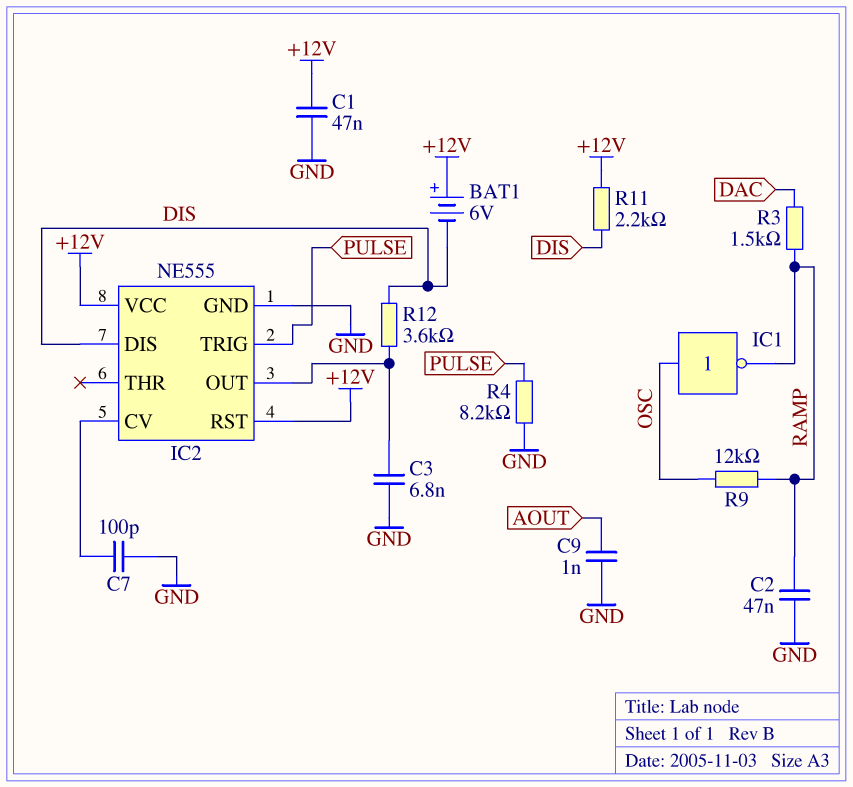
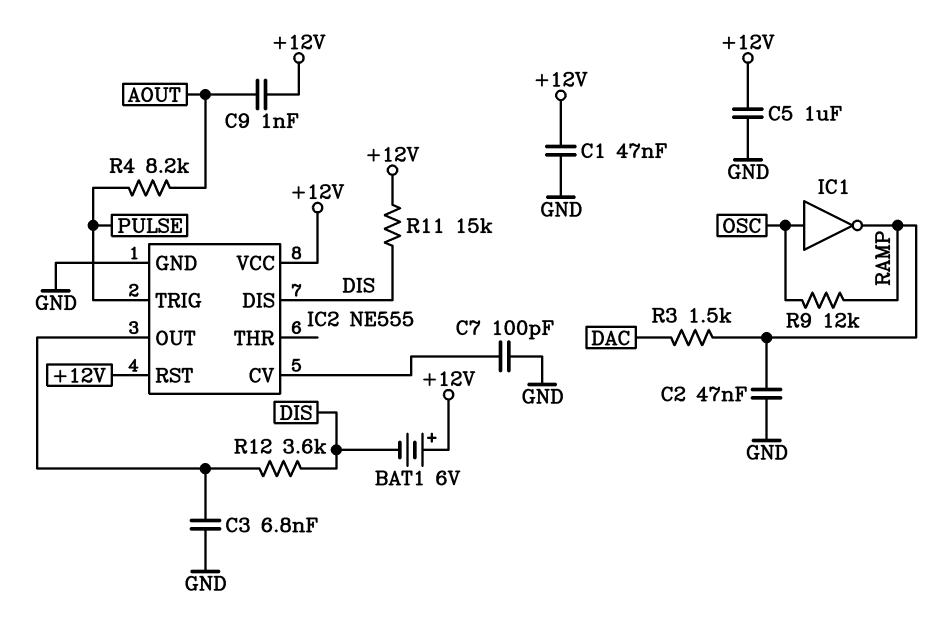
C5: none -> 1uF (+12V, GND)
C9: 1nF (AOUT, GND) -> 1nF (+12V, AOUT)
R4: 8.2k (GND, PULSE) -> 8.2k (AOUT, PULSE)
R11: 2.2k (+12V, DIS) -> 15k (+12V, DIS)

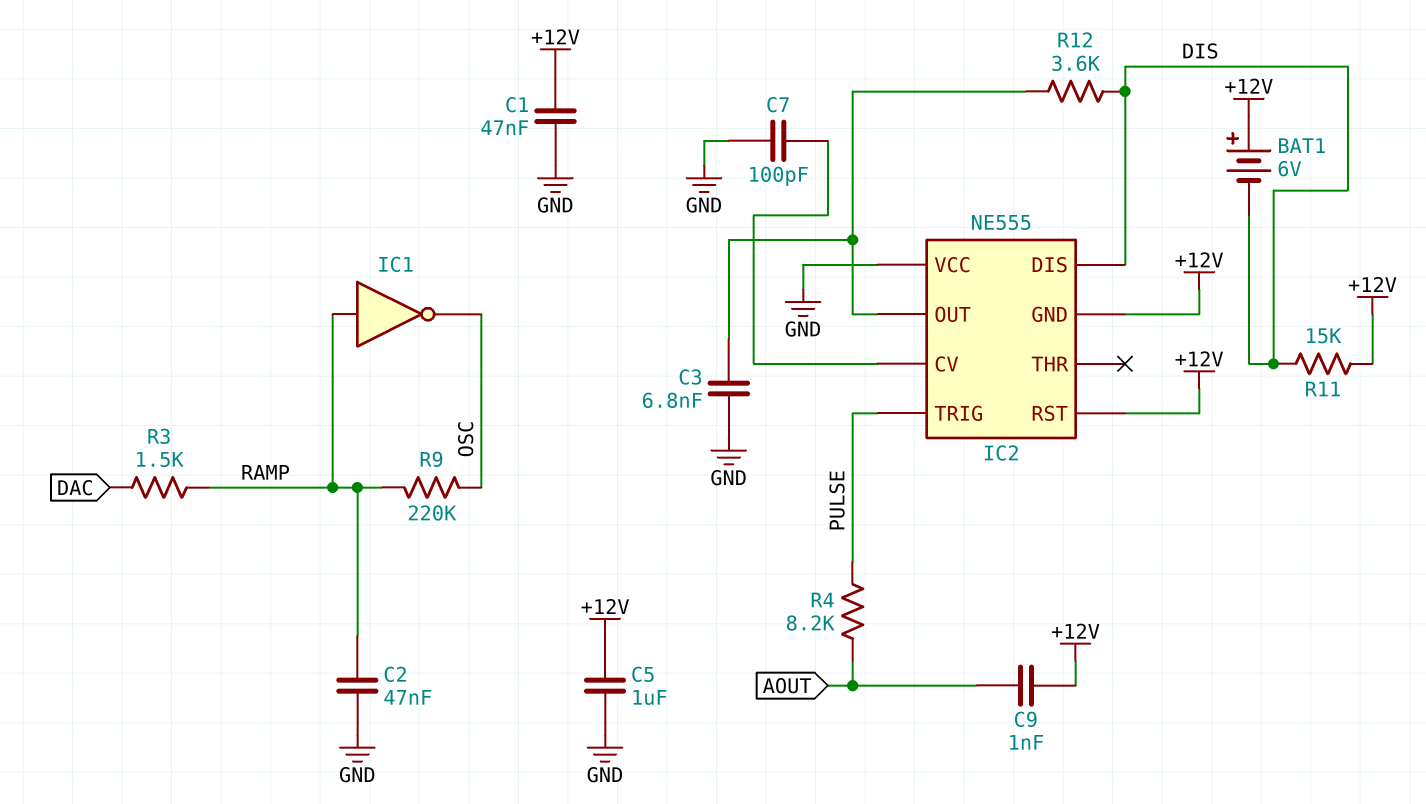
IC1: NOT (in OSC, out RAMP) -> NOT (in RAMP, out OSC)
IC2 pin GND: GND -> +12V
IC2 pin VCC: +12V -> GND
R9: 12k (OSC, RAMP) -> 220k (OSC, RAMP)

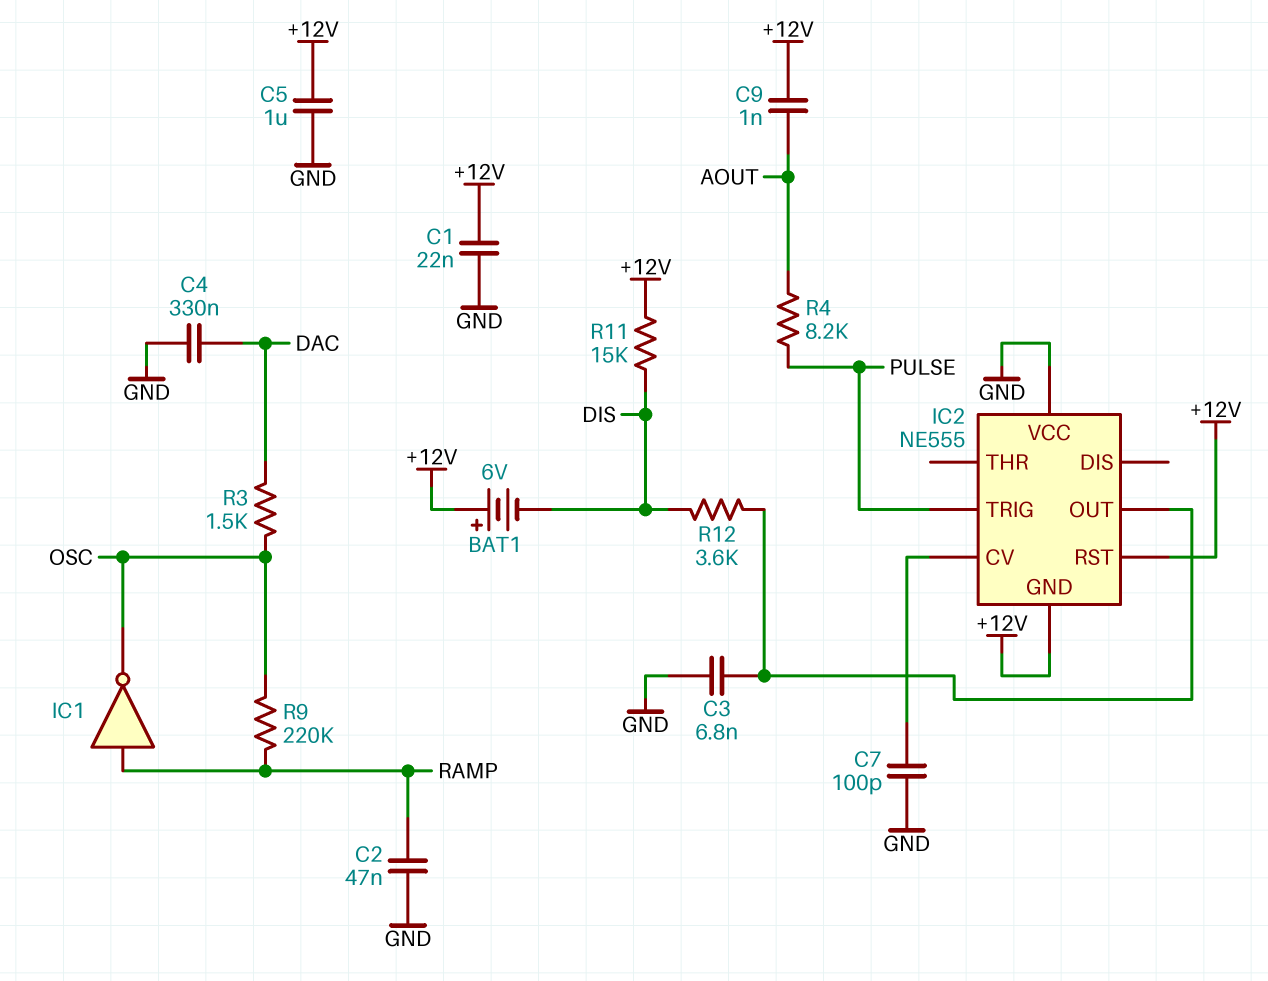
C1: 47nF (+12V, GND) -> 22nF (+12V, GND)
C4: none -> 330nF (DAC, GND)
IC2 pin DIS: DIS -> none
R3: 1.5k (DAC, RAMP) -> 1.5k (DAC, OSC)

